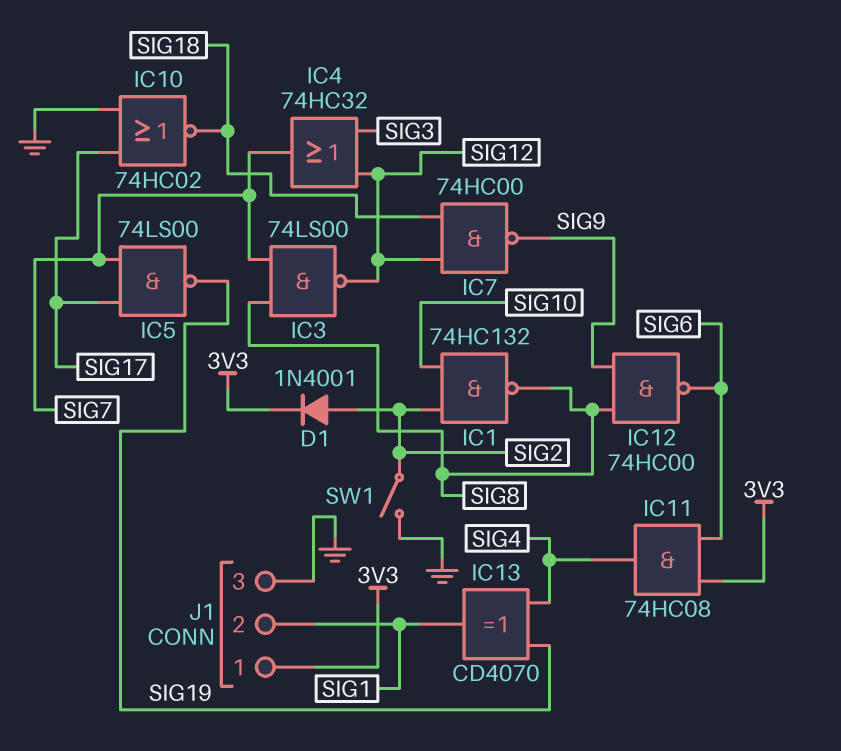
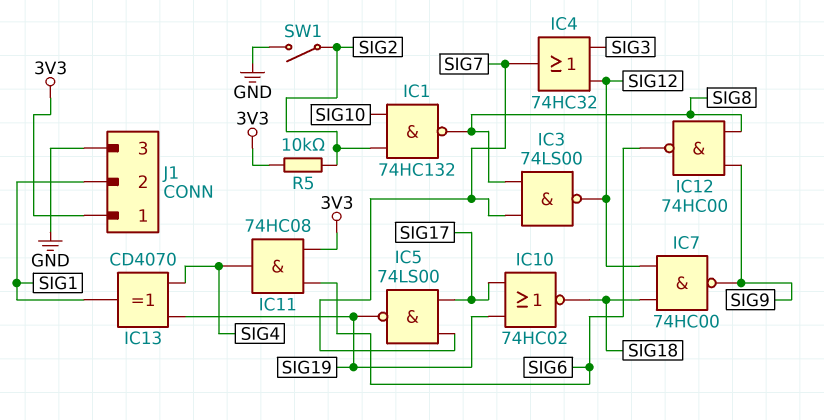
D1: diode 1N4001 (A SIG2, K 3V3) -> none
IC10: NOR 74HC02 (in GND, in SIG17, out SIG18) -> NOR 74HC02 (in SIG17, in SIG19, out SIG18)
R5: none -> 10k (3V3, SIG2)

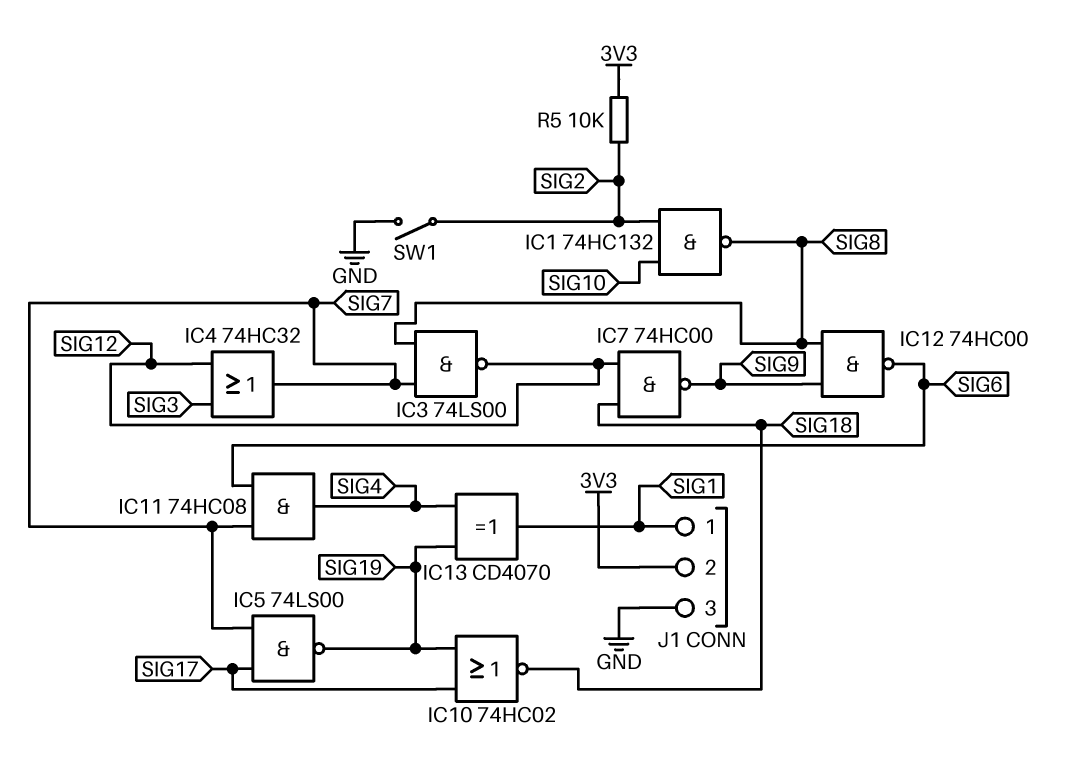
IC11: AND 74HC08 (in 3V3, in SIG6, out SIG4) -> AND 74HC08 (in SIG6, in SIG7, out SIG4)
J1 pin 1: 3V3 -> SIG1
J1 pin 2: SIG1 -> 3V3

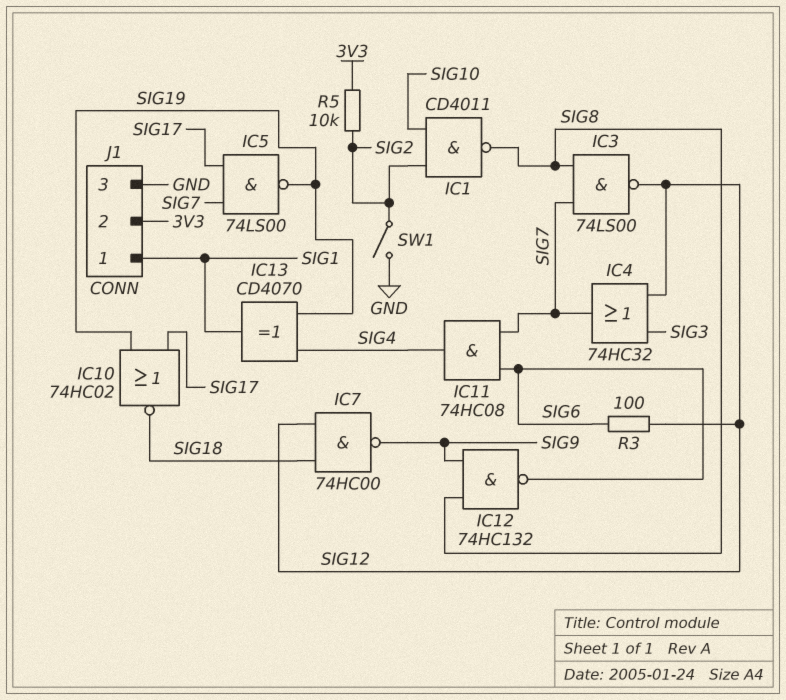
IC1: NAND 74HC132 (in SIG2, in SIG10, out SIG8) -> NAND CD4011 (in SIG2, in SIG10, out SIG8)
IC12: NAND 74HC00 (in SIG8, in SIG9, out SIG6) -> NAND 74HC132 (in SIG8, in SIG9, out SIG6)
R3: none -> 100 (SIG6, SIG12)

